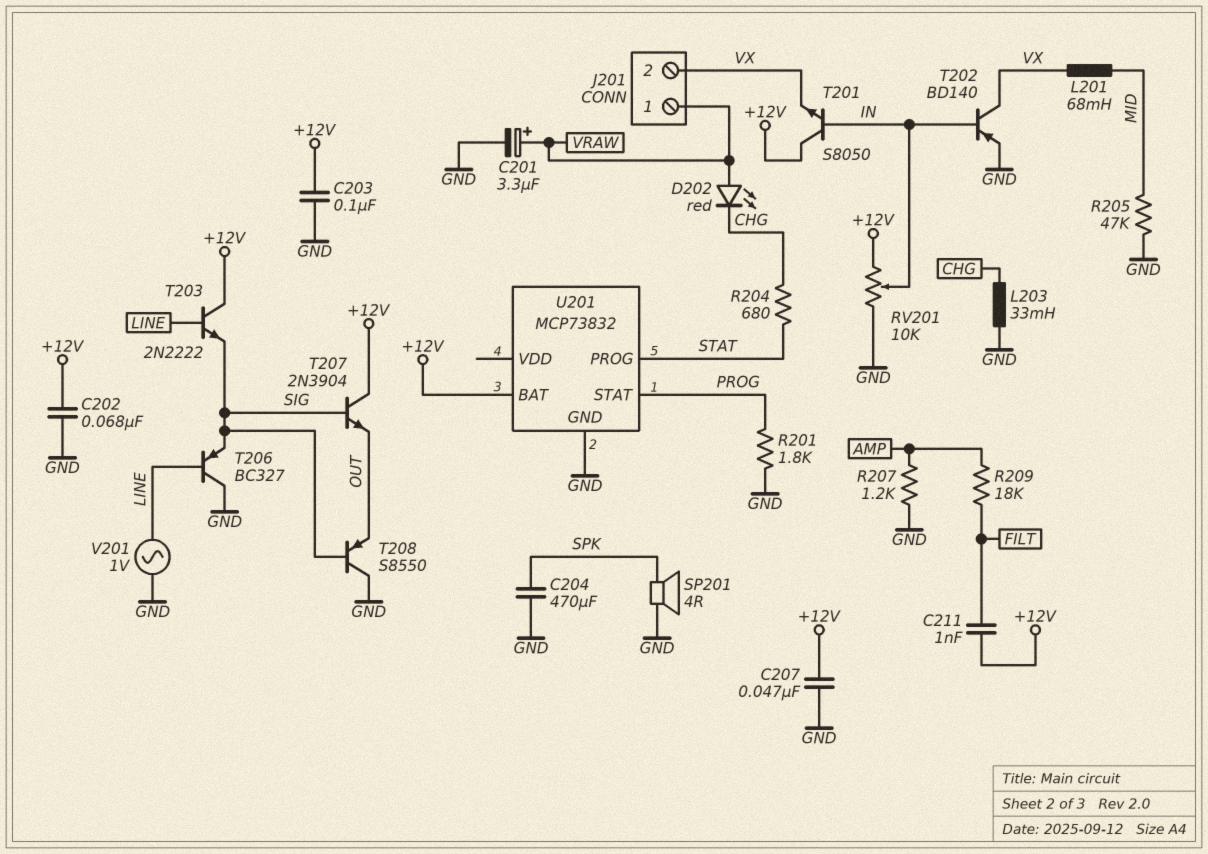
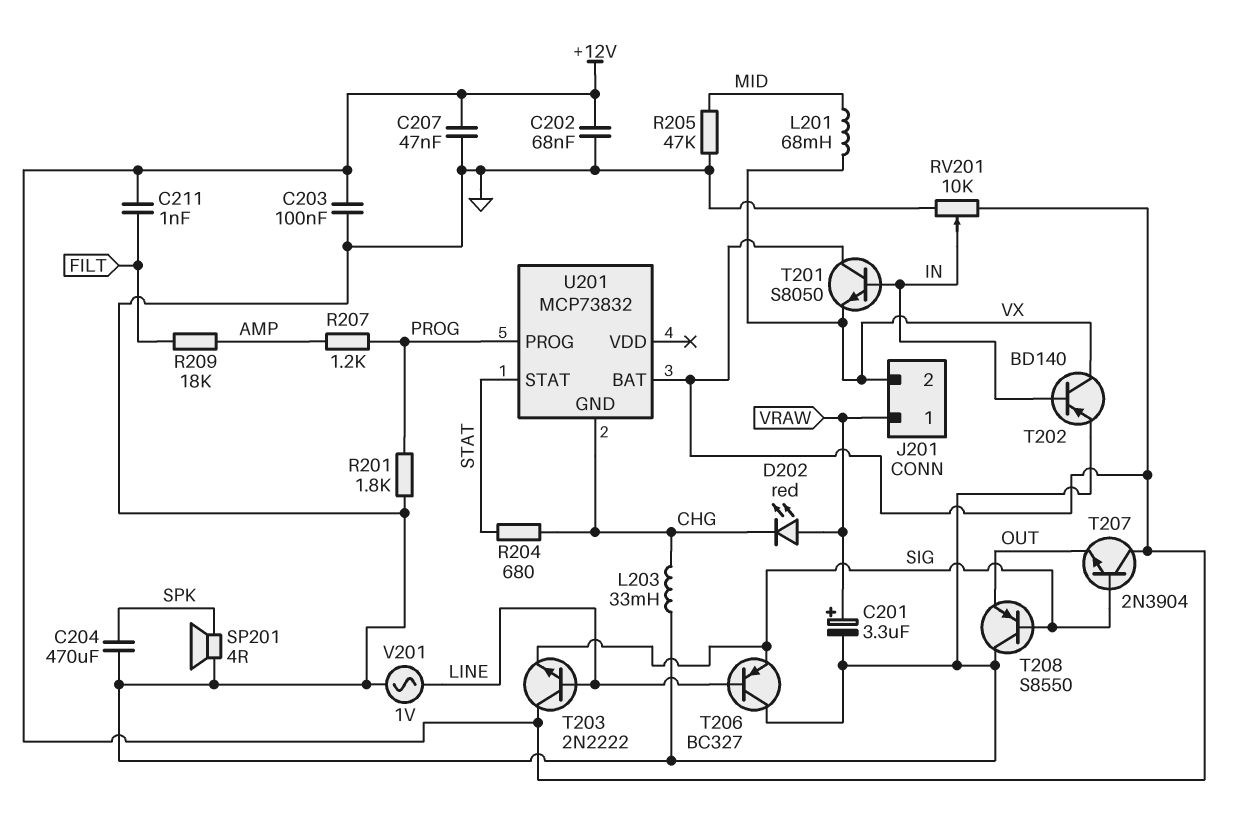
R207: 1.2k (AMP, GND) -> 1.2k (AMP, PROG)
U201 pin GND: GND -> CHG
U201 pin PROG: STAT -> PROG
U201 pin STAT: PROG -> STAT

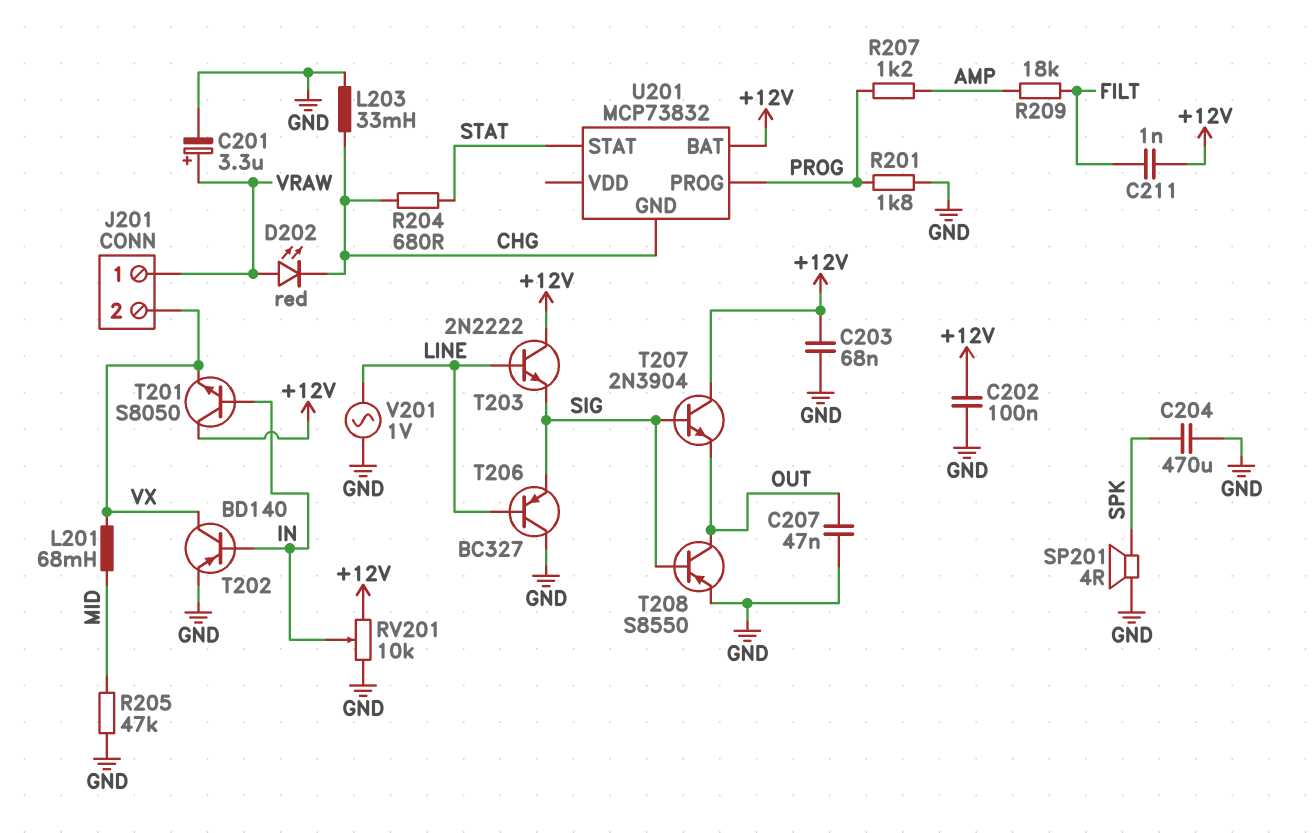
C202: 68nF (+12V, GND) -> 100nF (+12V, GND)
C203: 100nF (+12V, GND) -> 68nF (+12V, GND)
C207: 47nF (+12V, GND) -> 47nF (GND, OUT)
T208: PNP S8550 (B SIG, C GND, E OUT) -> PNP S8550 (B SIG, C OUT, E GND)

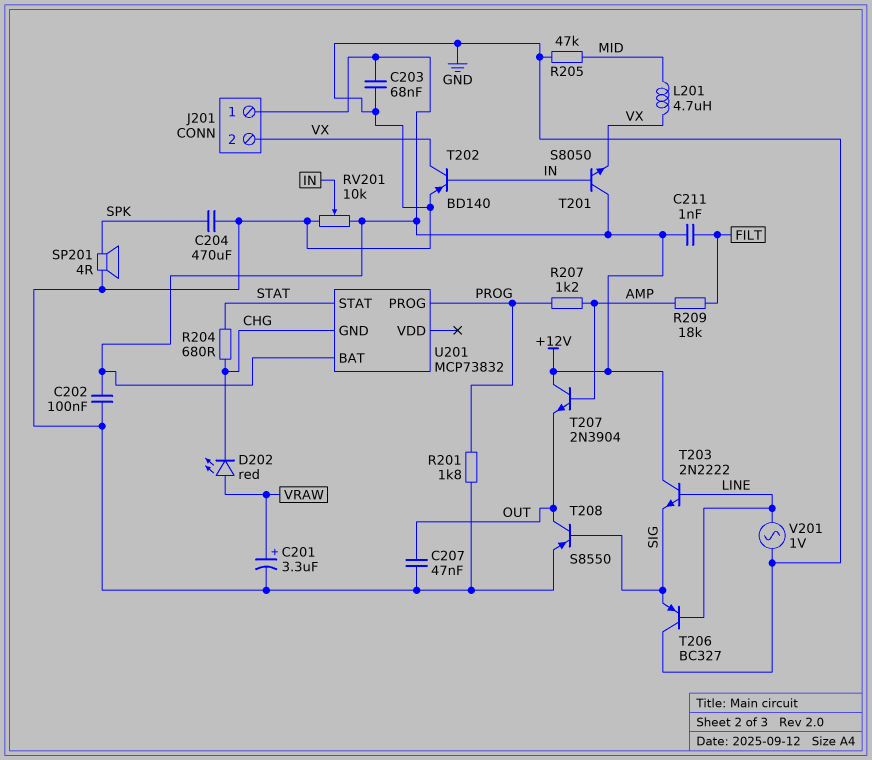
J201 pin 1: VRAW -> +12V
L201: 68mH (MID, VX) -> 4.7uH (MID, VX)
L203: 33mH (CHG, GND) -> none
T207: NPN 2N3904 (B SIG, C +12V, E OUT) -> NPN 2N3904 (B AMP, C +12V, E OUT)

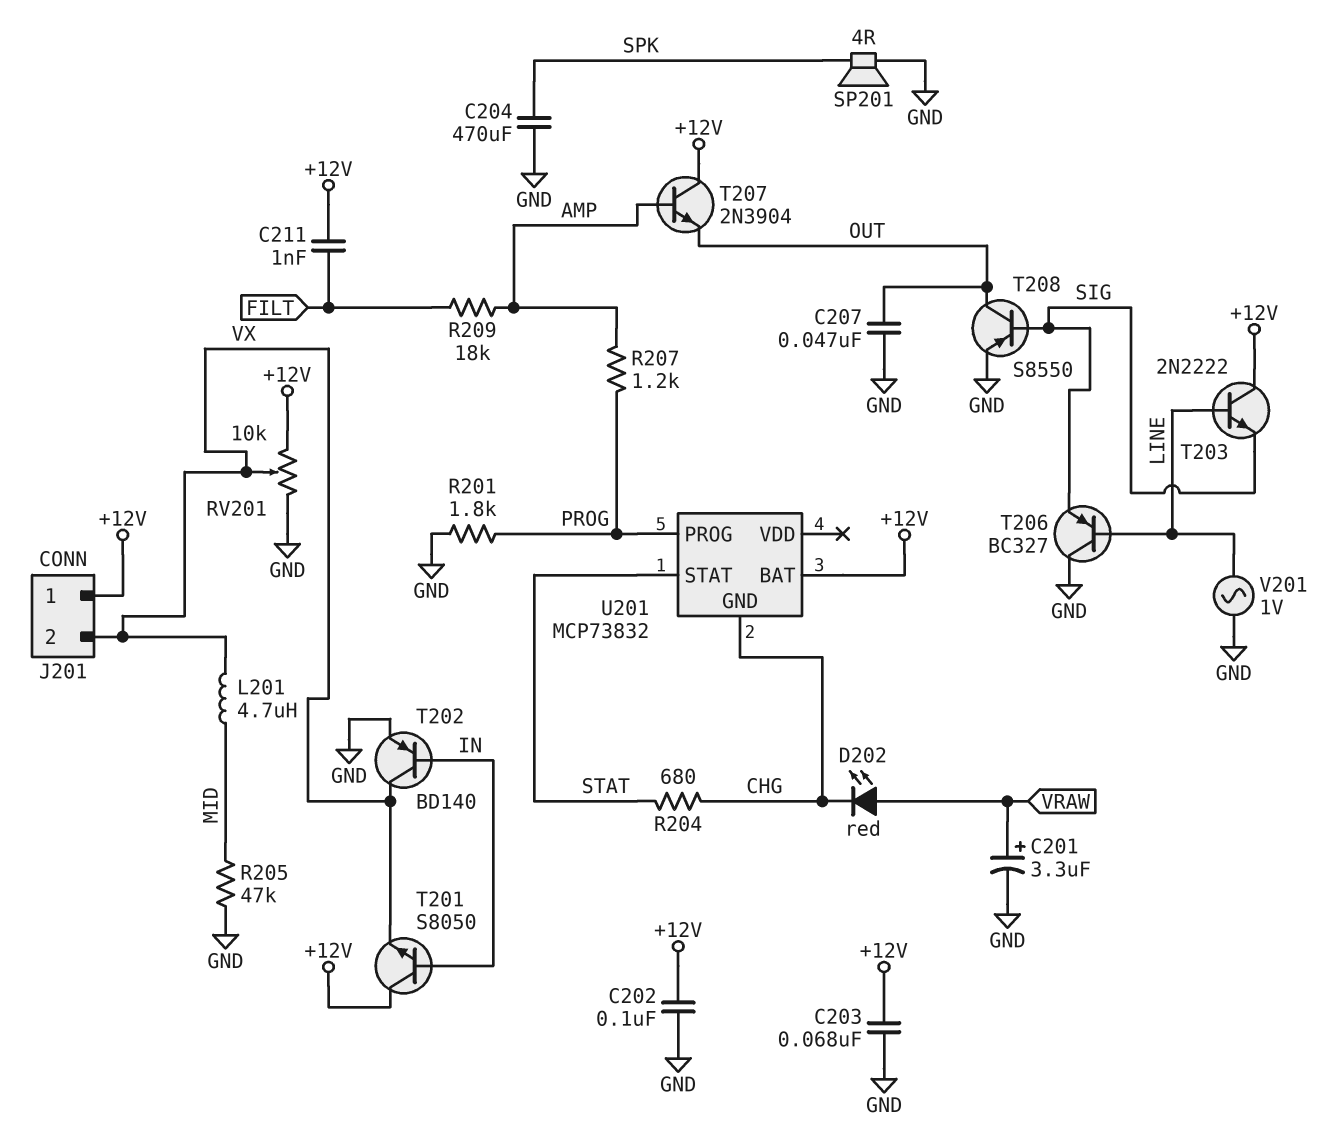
RV201: 10k (+12V, GND, wiper IN) -> 10k (+12V, GND, wiper VX)

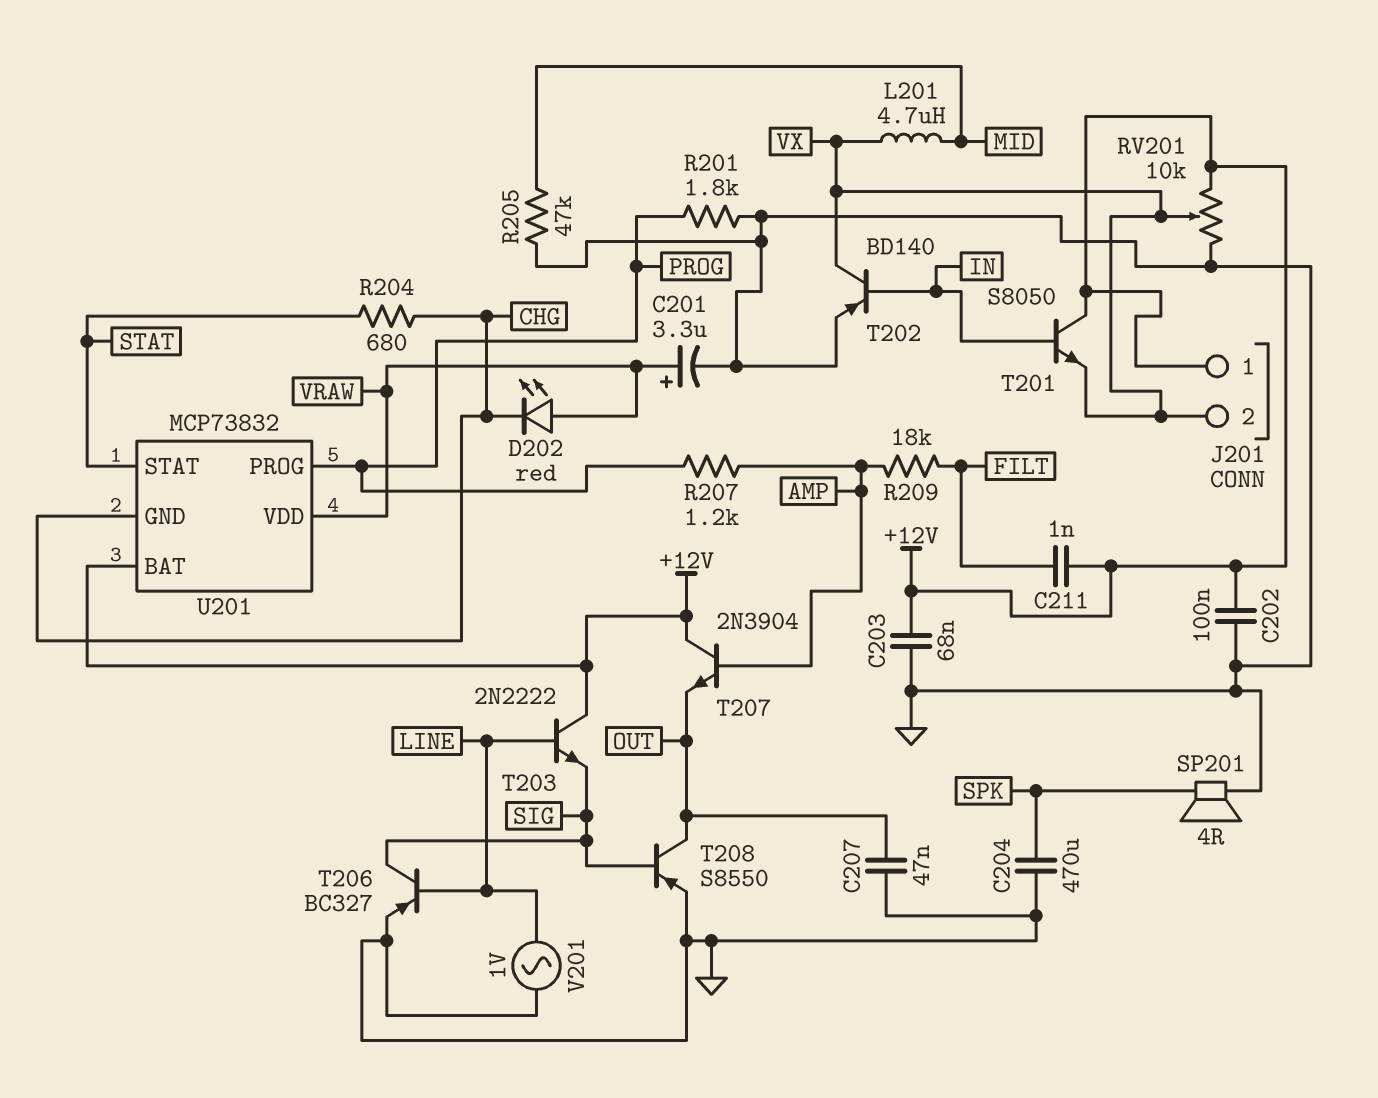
T206: PNP BC327 (B LINE, C GND, E SIG) -> PNP BC327 (B LINE, C SIG, E GND)
U201 pin VDD: none -> VRAW

